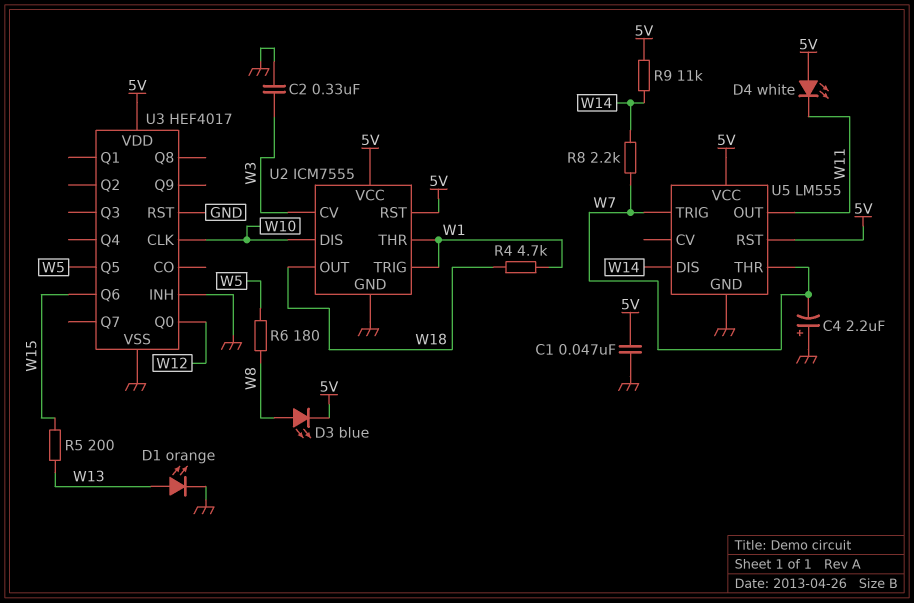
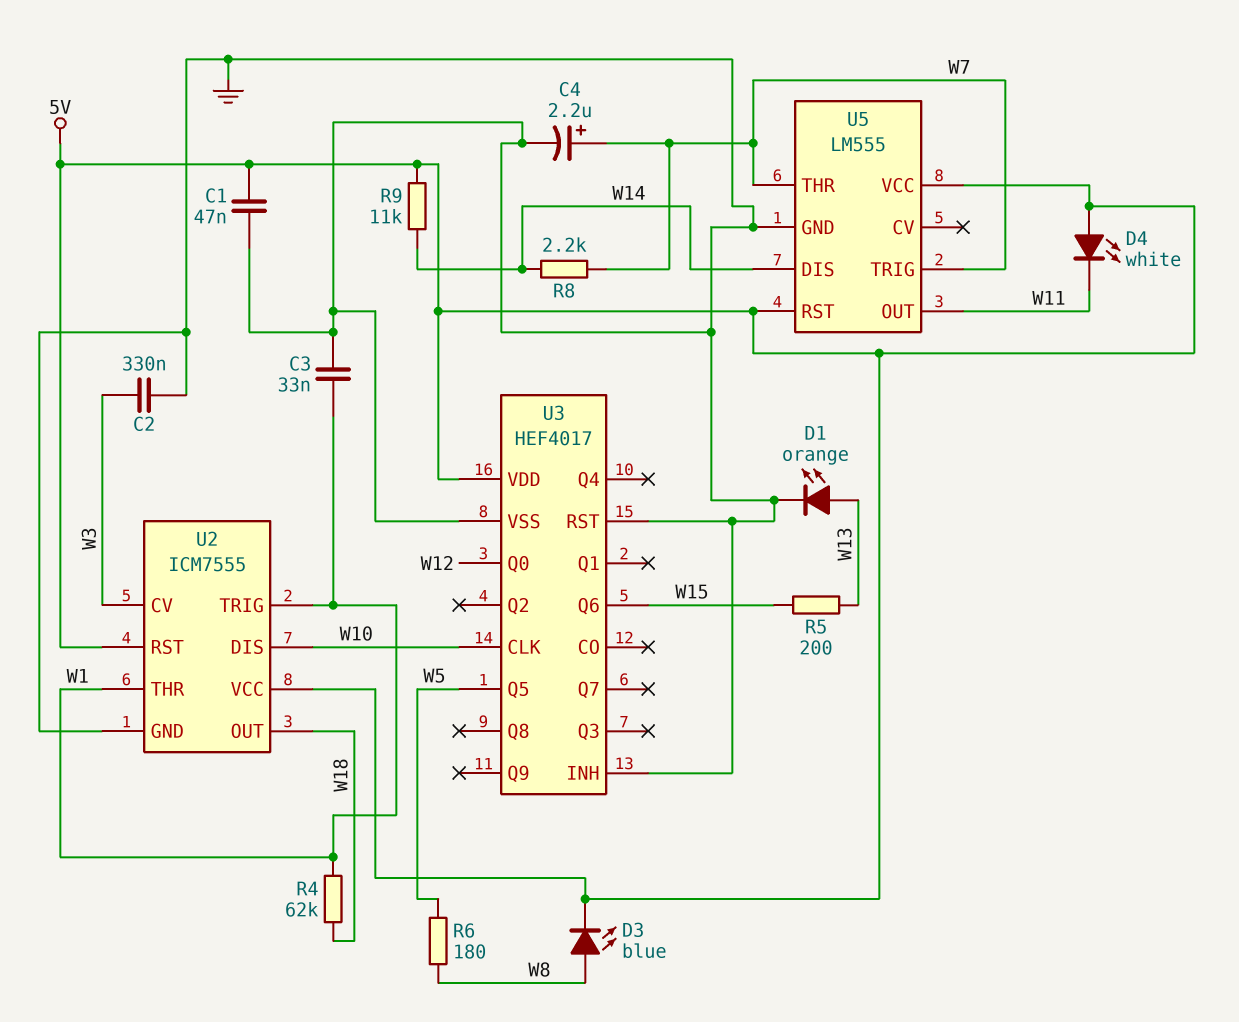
C3: none -> 33nF (GND, W1)
C4: 2.2uF (plus GND, minus W7) -> 2.2uF (plus W7, minus GND)
R4: 4.7k (W1, W18) -> 62k (W1, W18)

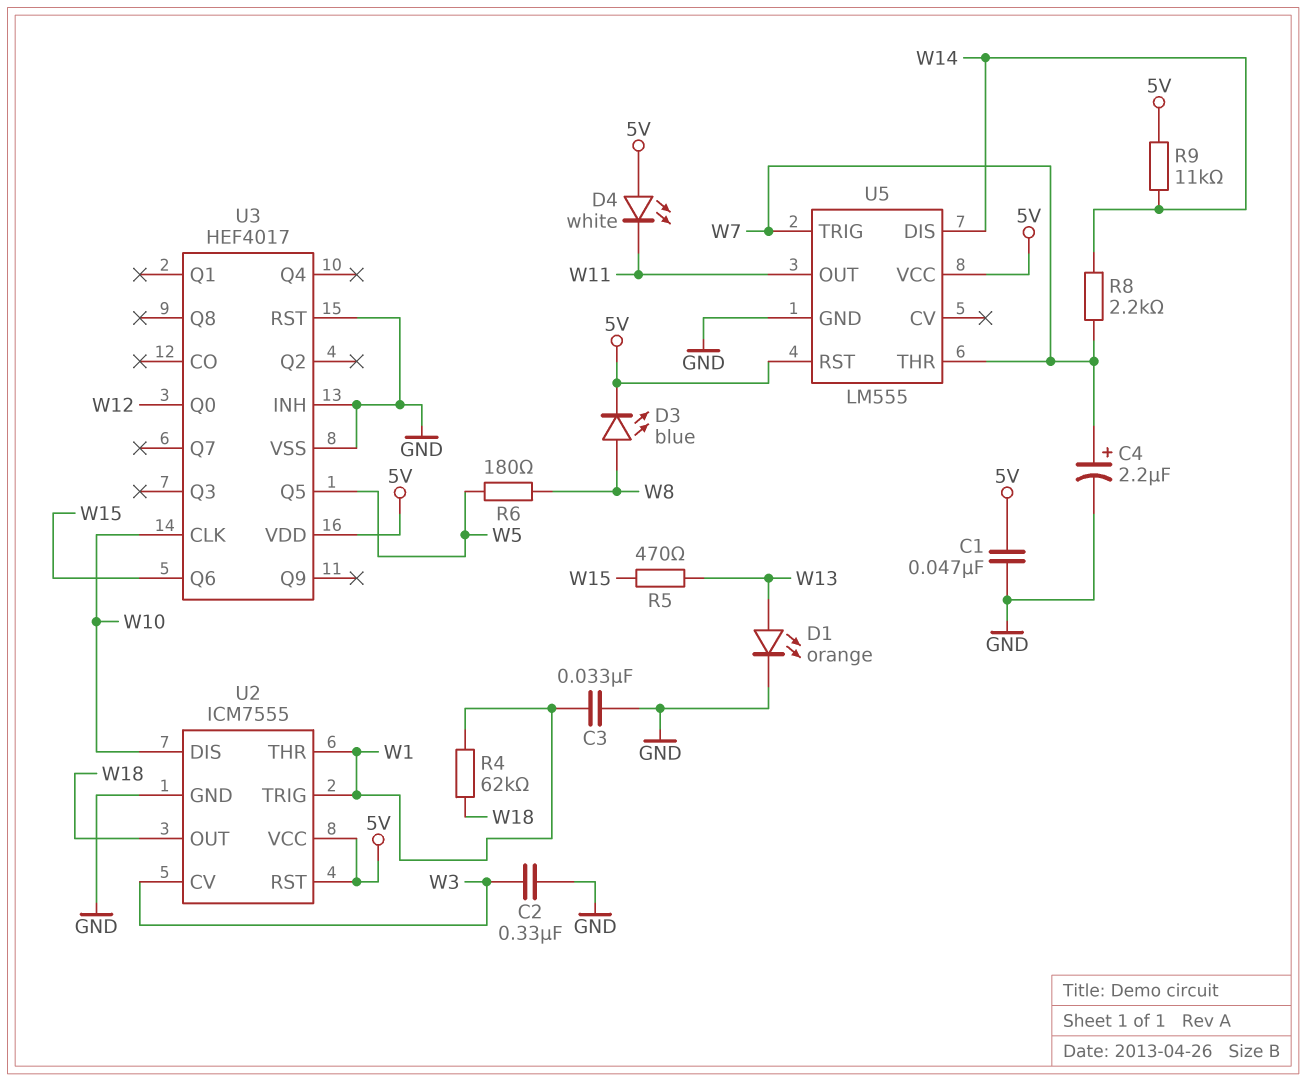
R5: 200 (W13, W15) -> 470 (W13, W15)

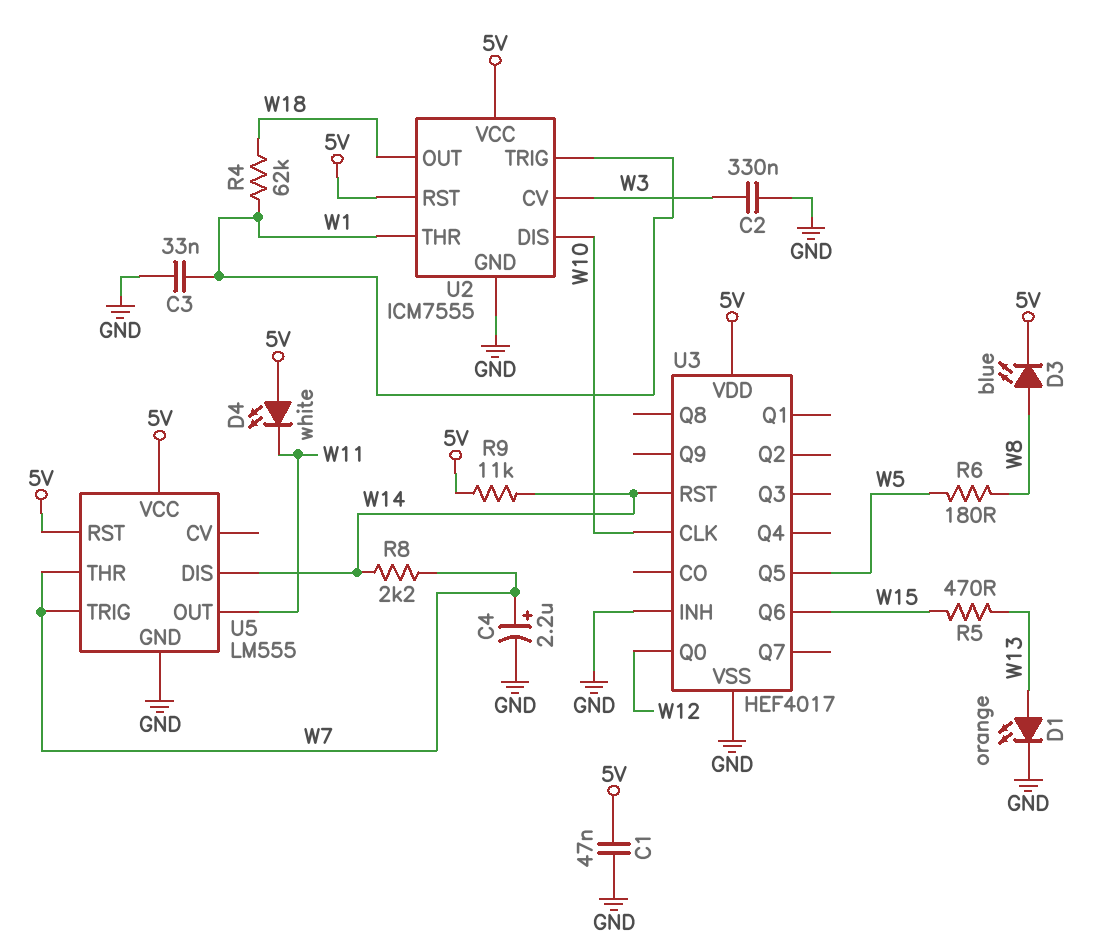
U3 pin RST: GND -> W14

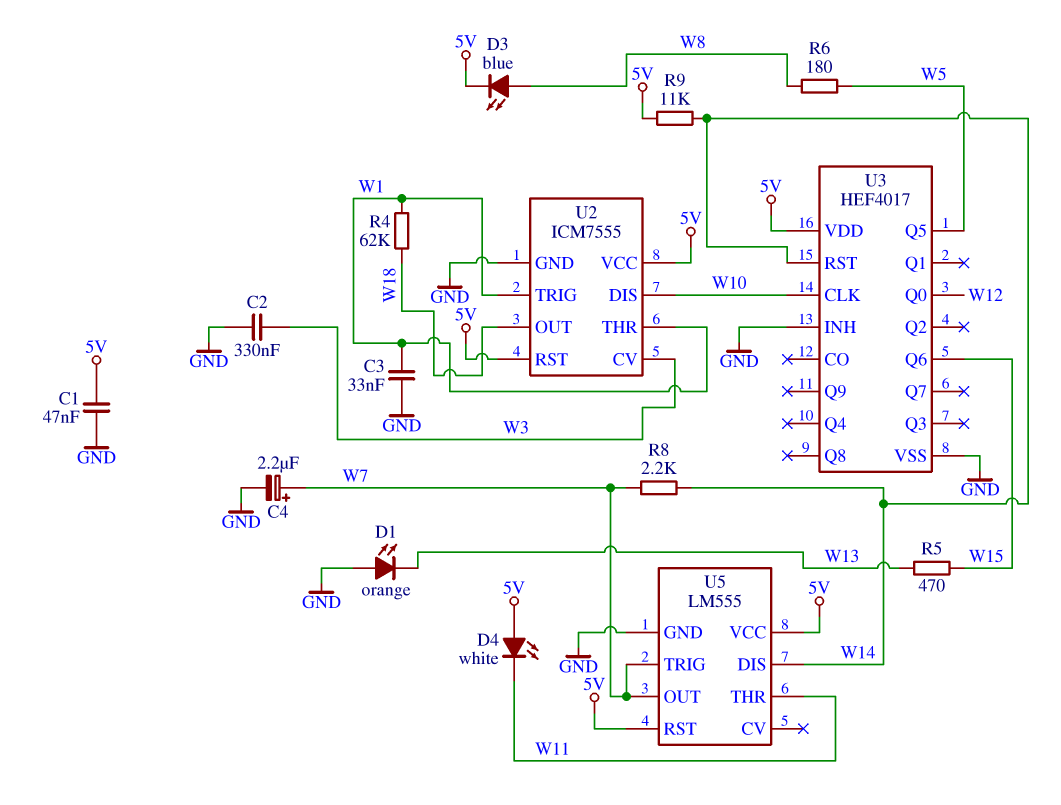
D1: LED orange (A W13, K GND) -> LED orange (A GND, K W13)
U5 pin OUT: W11 -> W7
U5 pin THR: W7 -> W11

